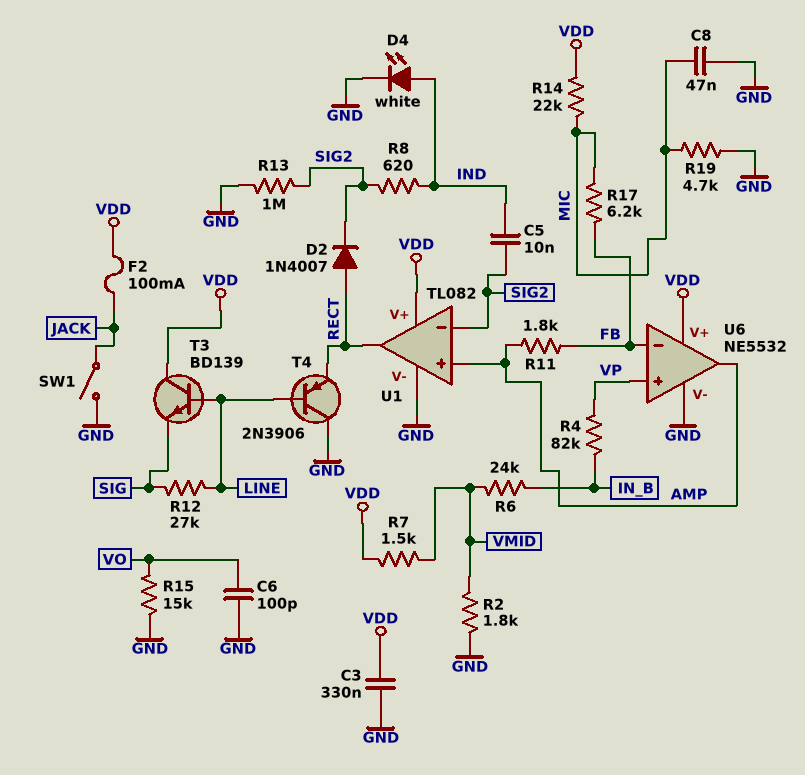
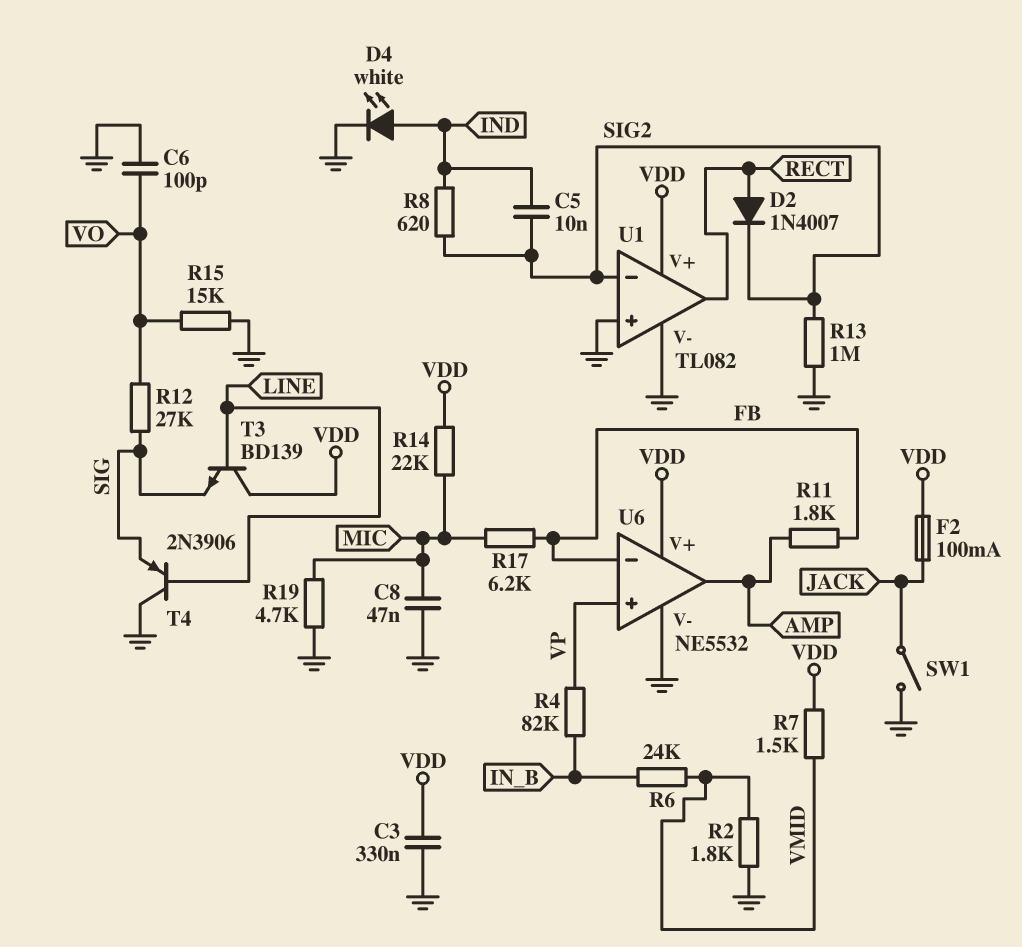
R12: 27k (LINE, SIG) -> 27k (SIG, VO)
T4: PNP 2N3906 (B LINE, C GND, E RECT) -> PNP 2N3906 (B LINE, C GND, E SIG)
U1 pin in+: AMP -> GND

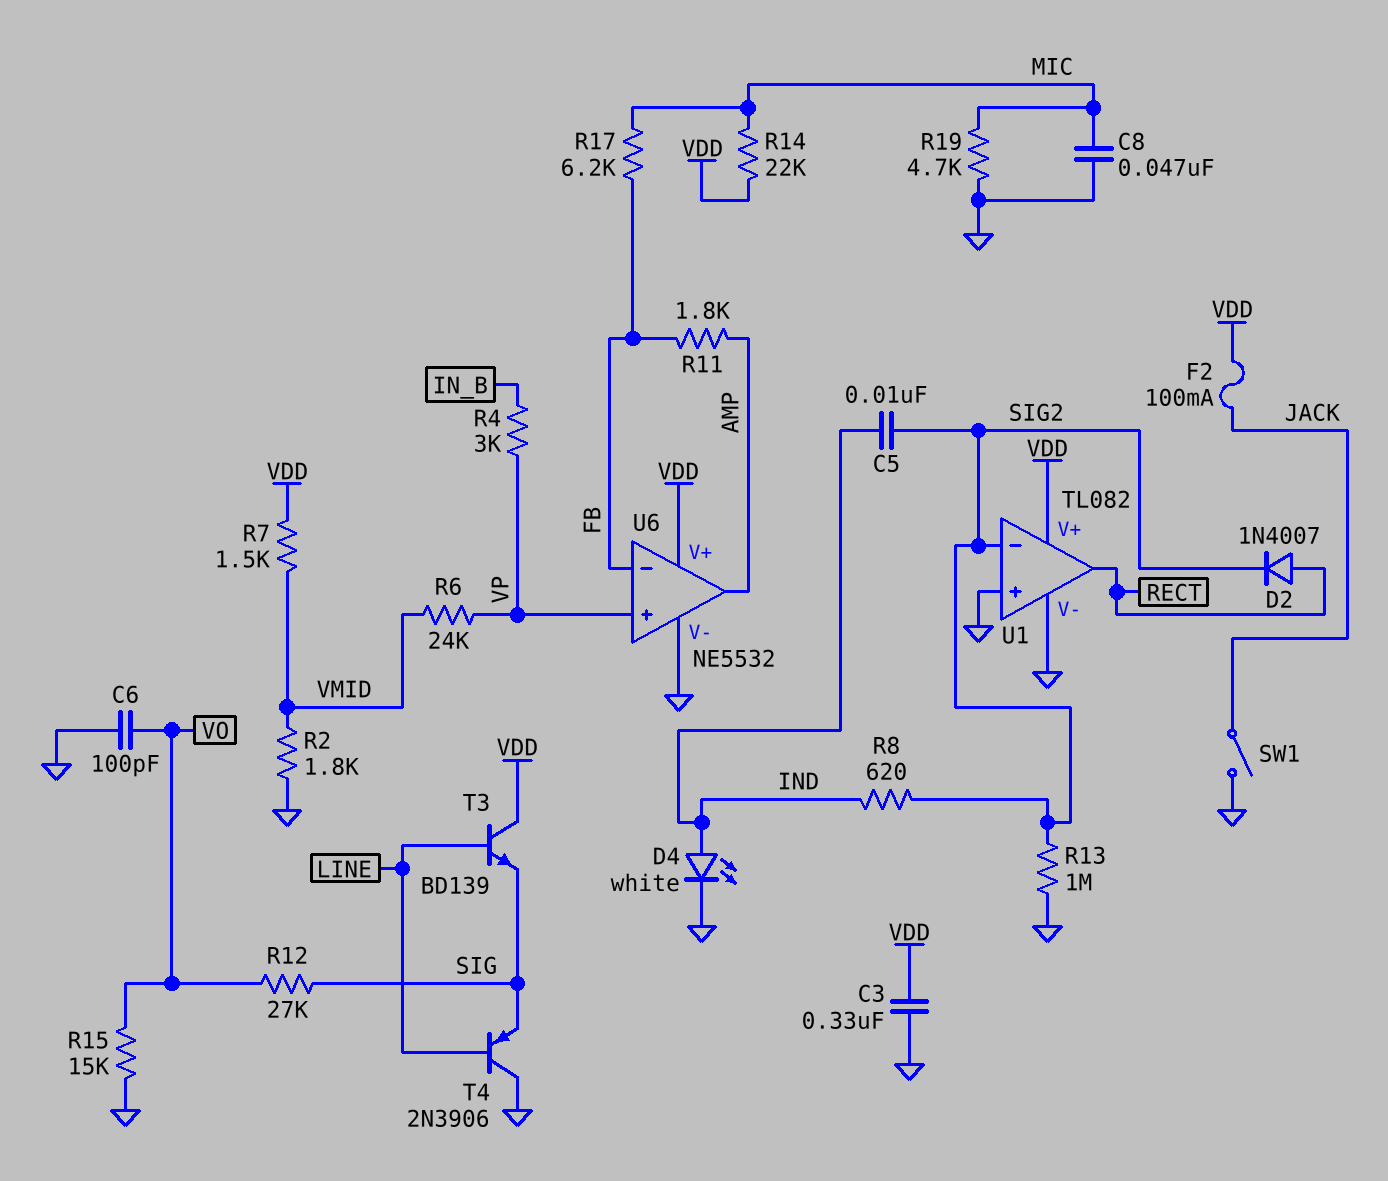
R4: 82k (IN_B, VP) -> 3k (IN_B, VP)
R6: 24k (IN_B, VMID) -> 24k (VMID, VP)

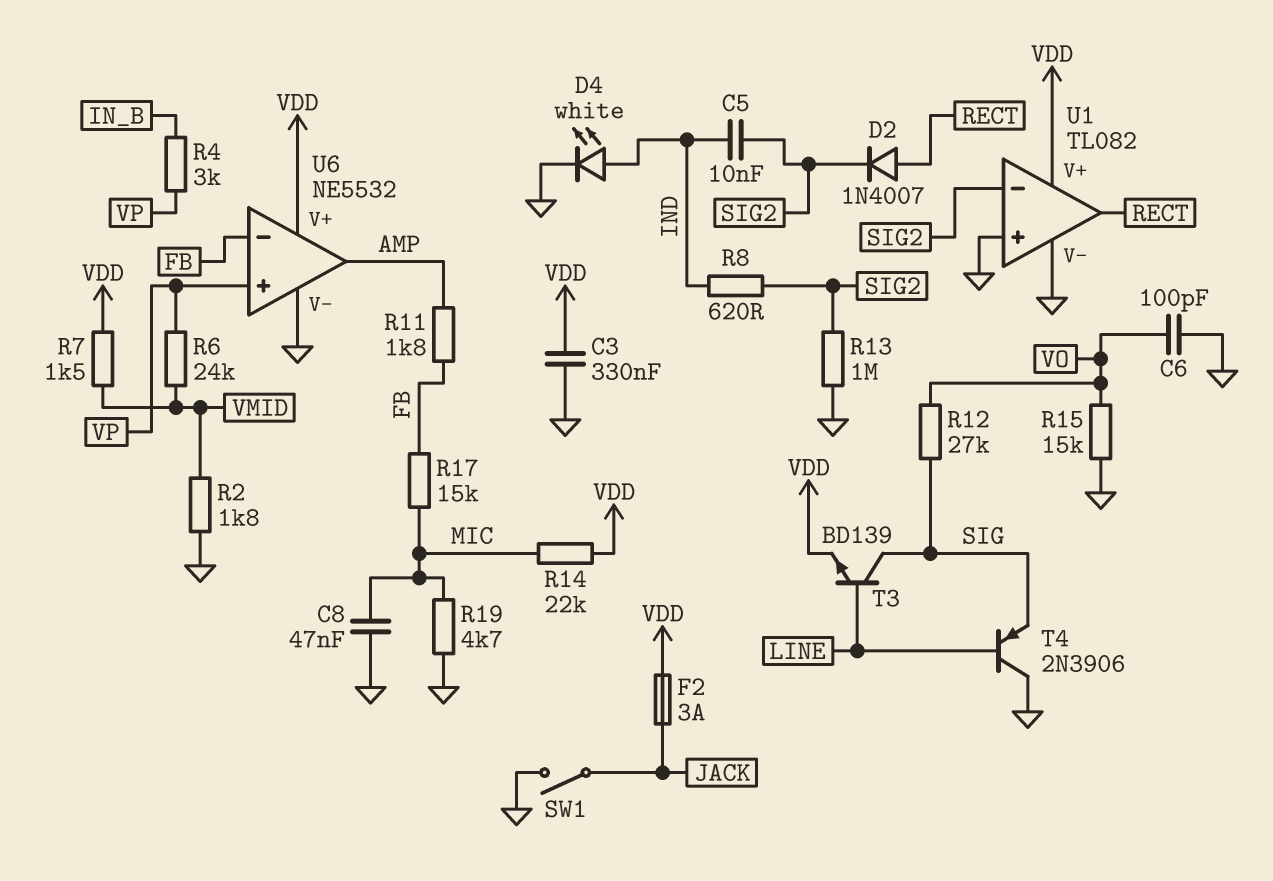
F2: 100mA (JACK, VDD) -> 3A (JACK, VDD)
R17: 6.2k (FB, MIC) -> 15k (FB, MIC)
T3: NPN BD139 (B LINE, C VDD, E SIG) -> NPN BD139 (B LINE, C SIG, E VDD)

